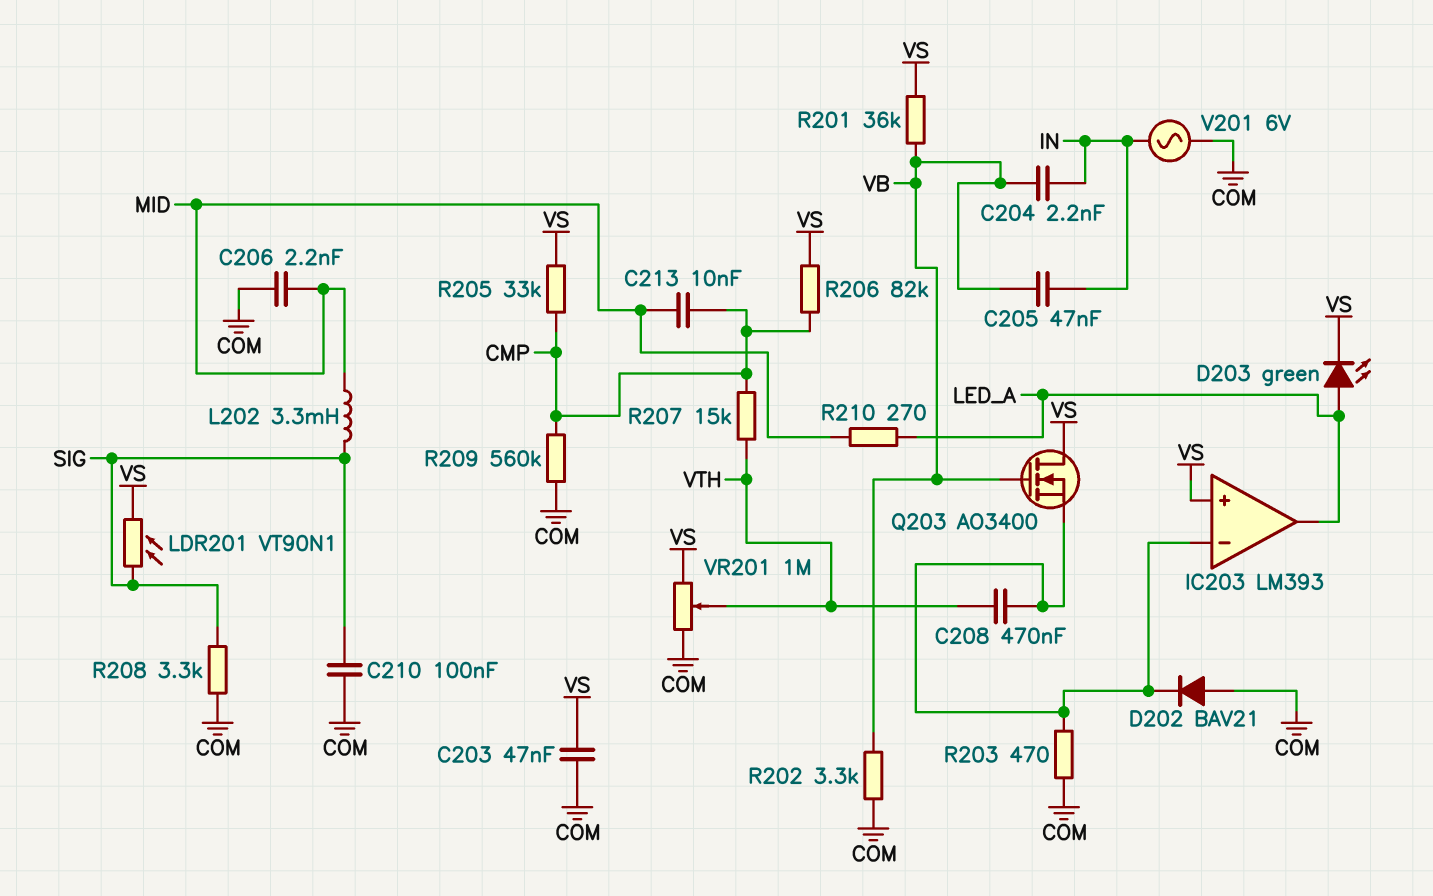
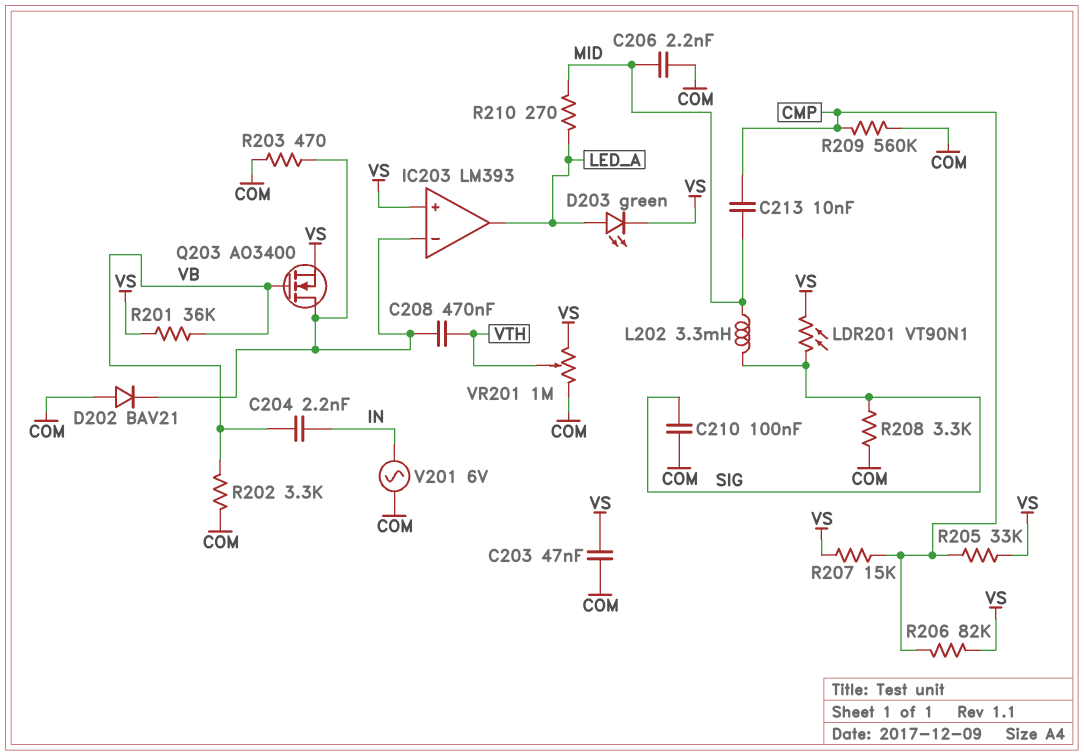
C205: 47nF (IN, VB) -> none
Q203: NMOS AO3400 (G VB, D VS, S IC203/in-) -> NMOS AO3400 (G VB, D IC203/in-, S VS)
R207: 15k (CMP, VTH) -> 15k (CMP, VS)

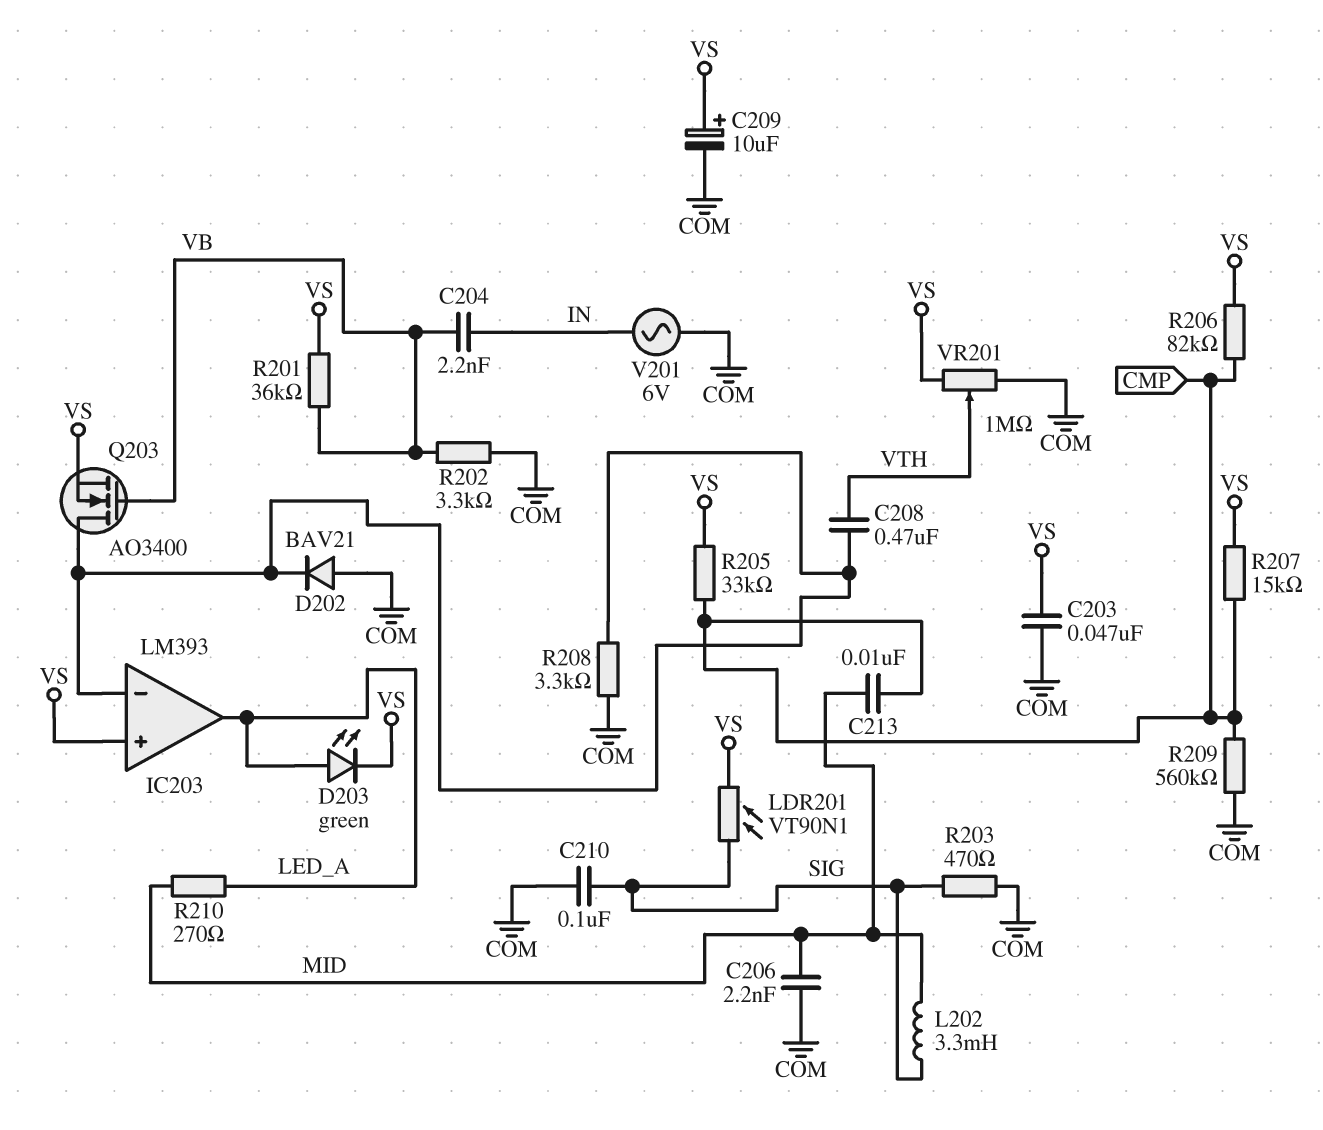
C209: none -> 10uF (plus VS, minus COM)
R203: 470 (COM, IC203/in-) -> 470 (COM, SIG)
R208: 3.3k (COM, SIG) -> 3.3k (COM, IC203/in-)

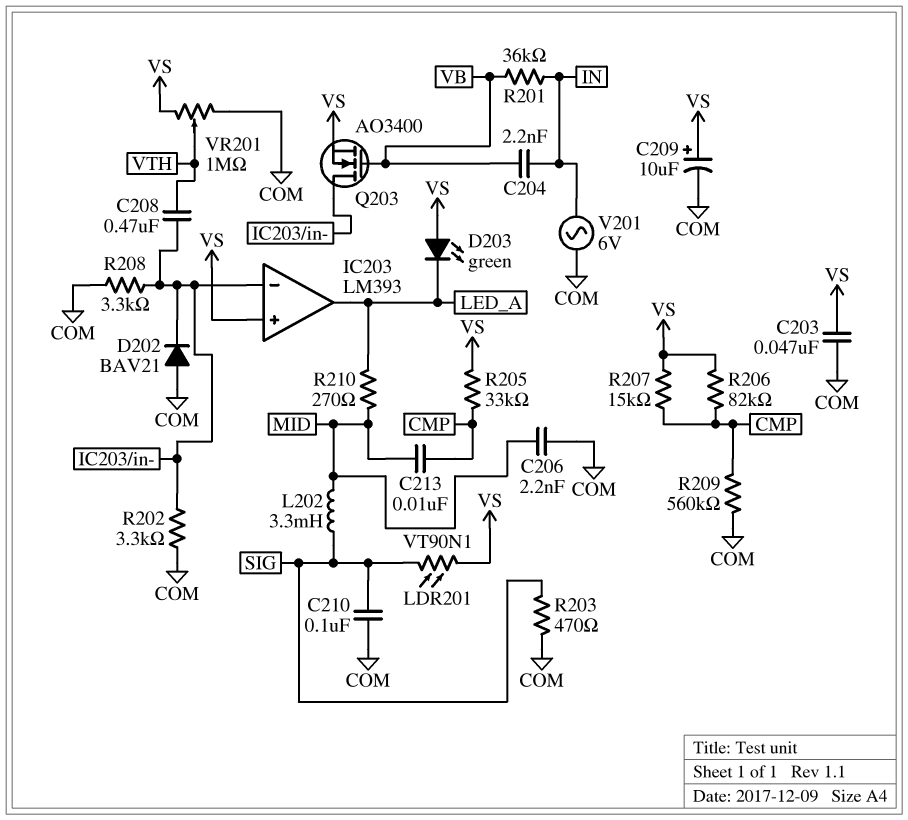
D203: LED green (A LED_A, K VS) -> LED green (A VS, K LED_A)
R201: 36k (VB, VS) -> 36k (IN, VB)
R202: 3.3k (COM, VB) -> 3.3k (COM, IC203/in-)

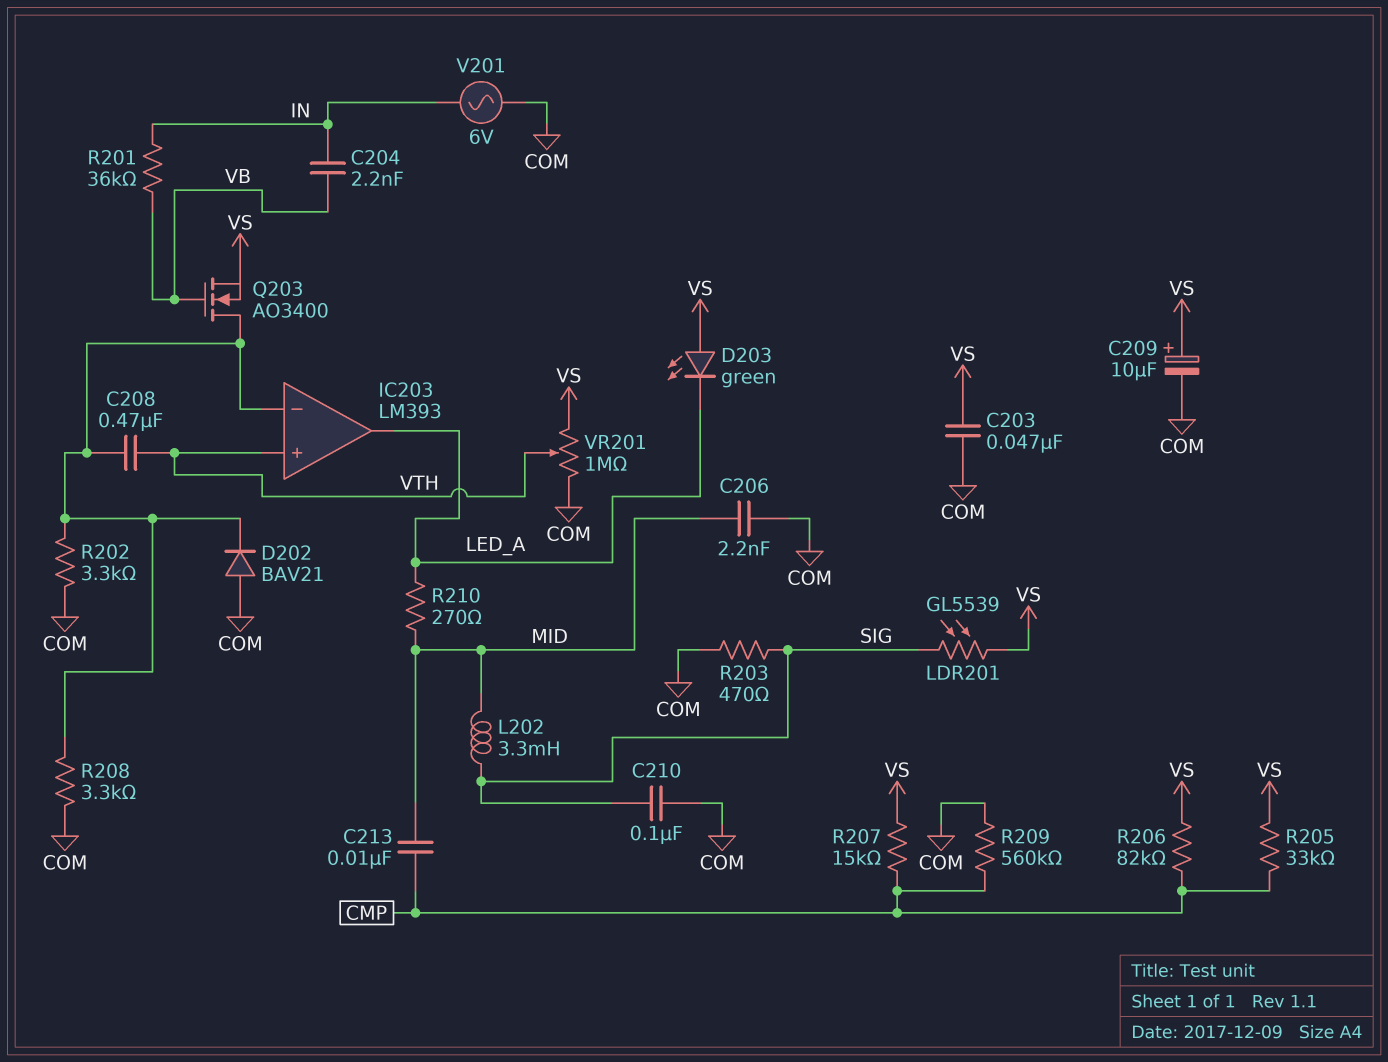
IC203 pin in+: VS -> VTH
LDR201: VT90N1 (SIG, VS) -> GL5539 (SIG, VS)

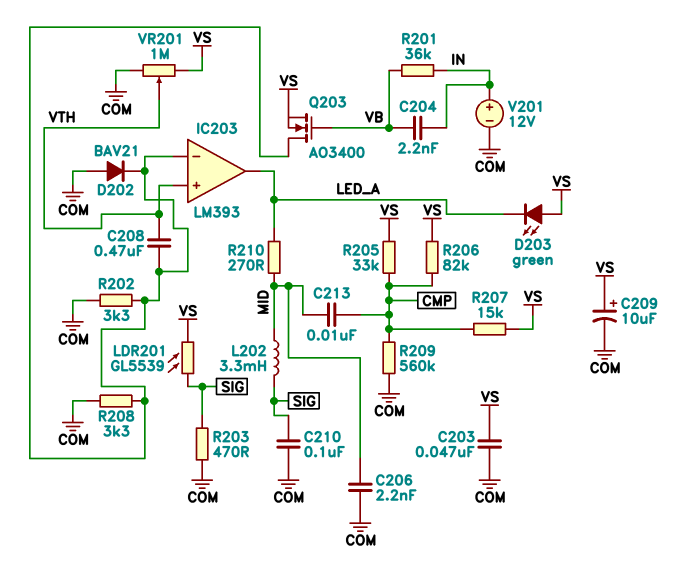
V201: AC 6V (COM, IN) -> 12V (plus IN, minus COM)

